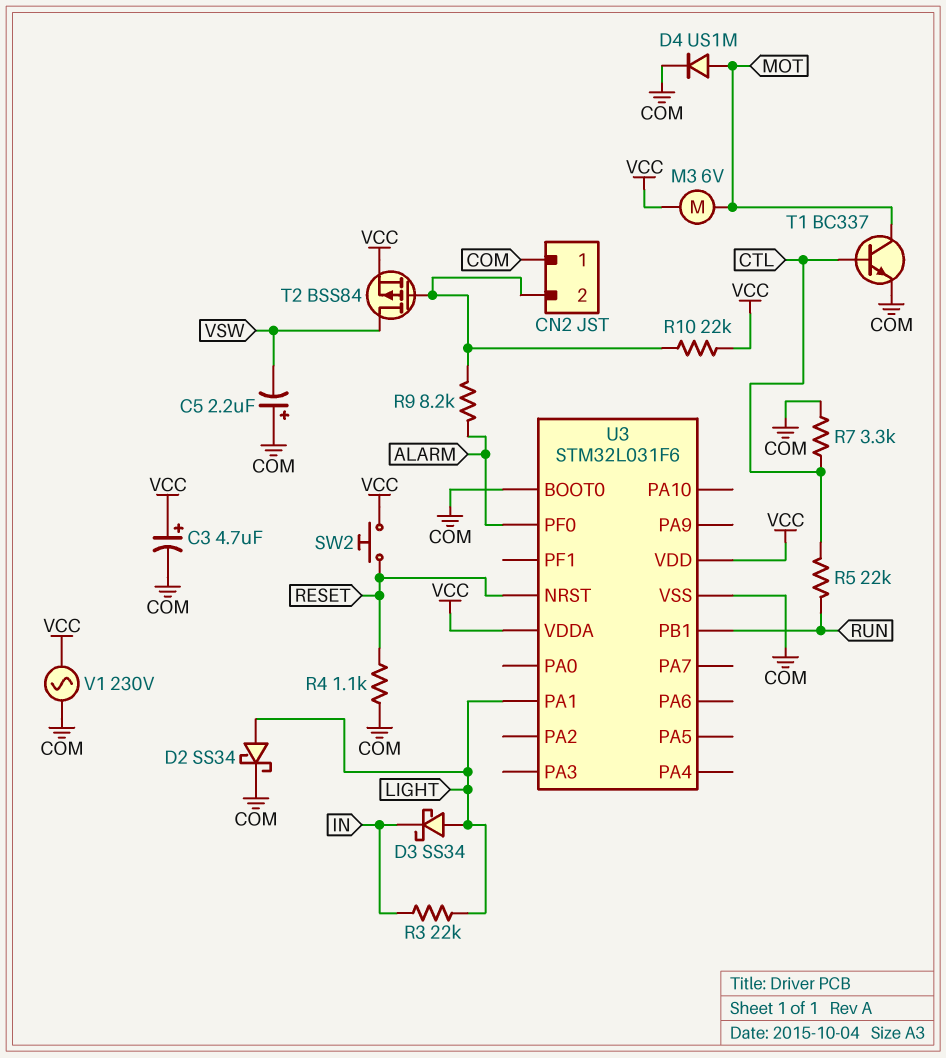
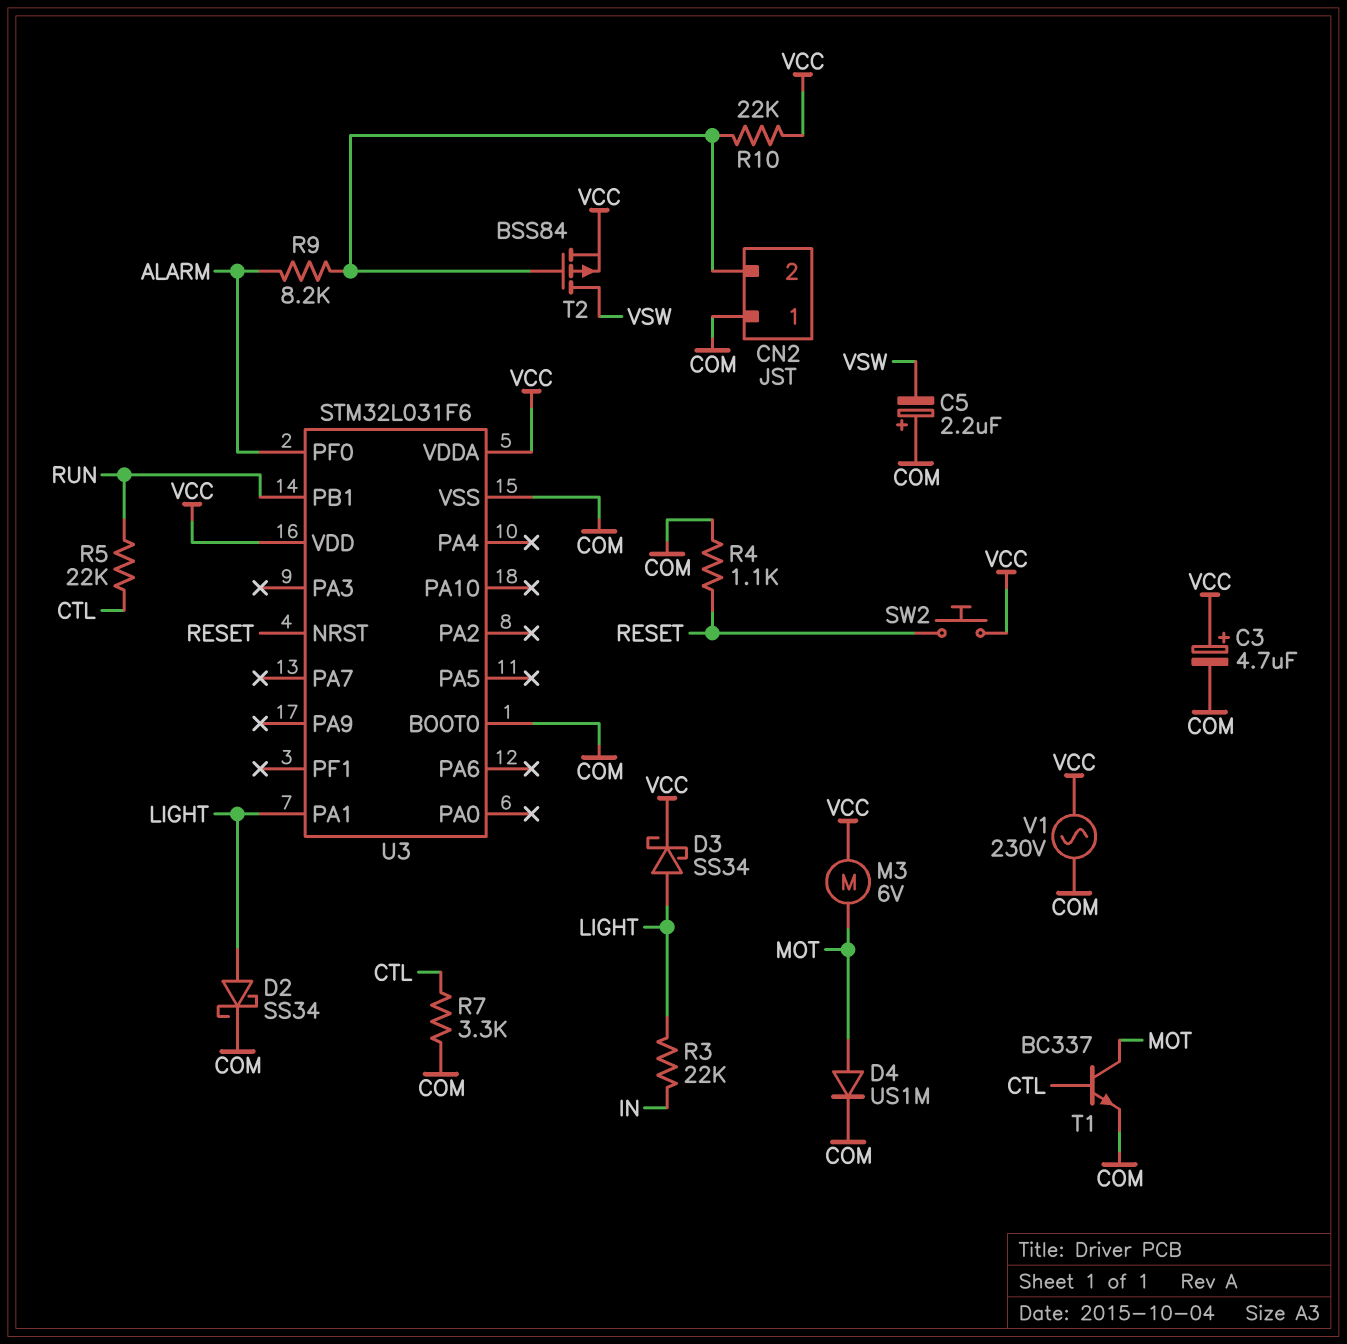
D3: schottky SS34 (A LIGHT, K IN) -> schottky SS34 (A LIGHT, K VCC)

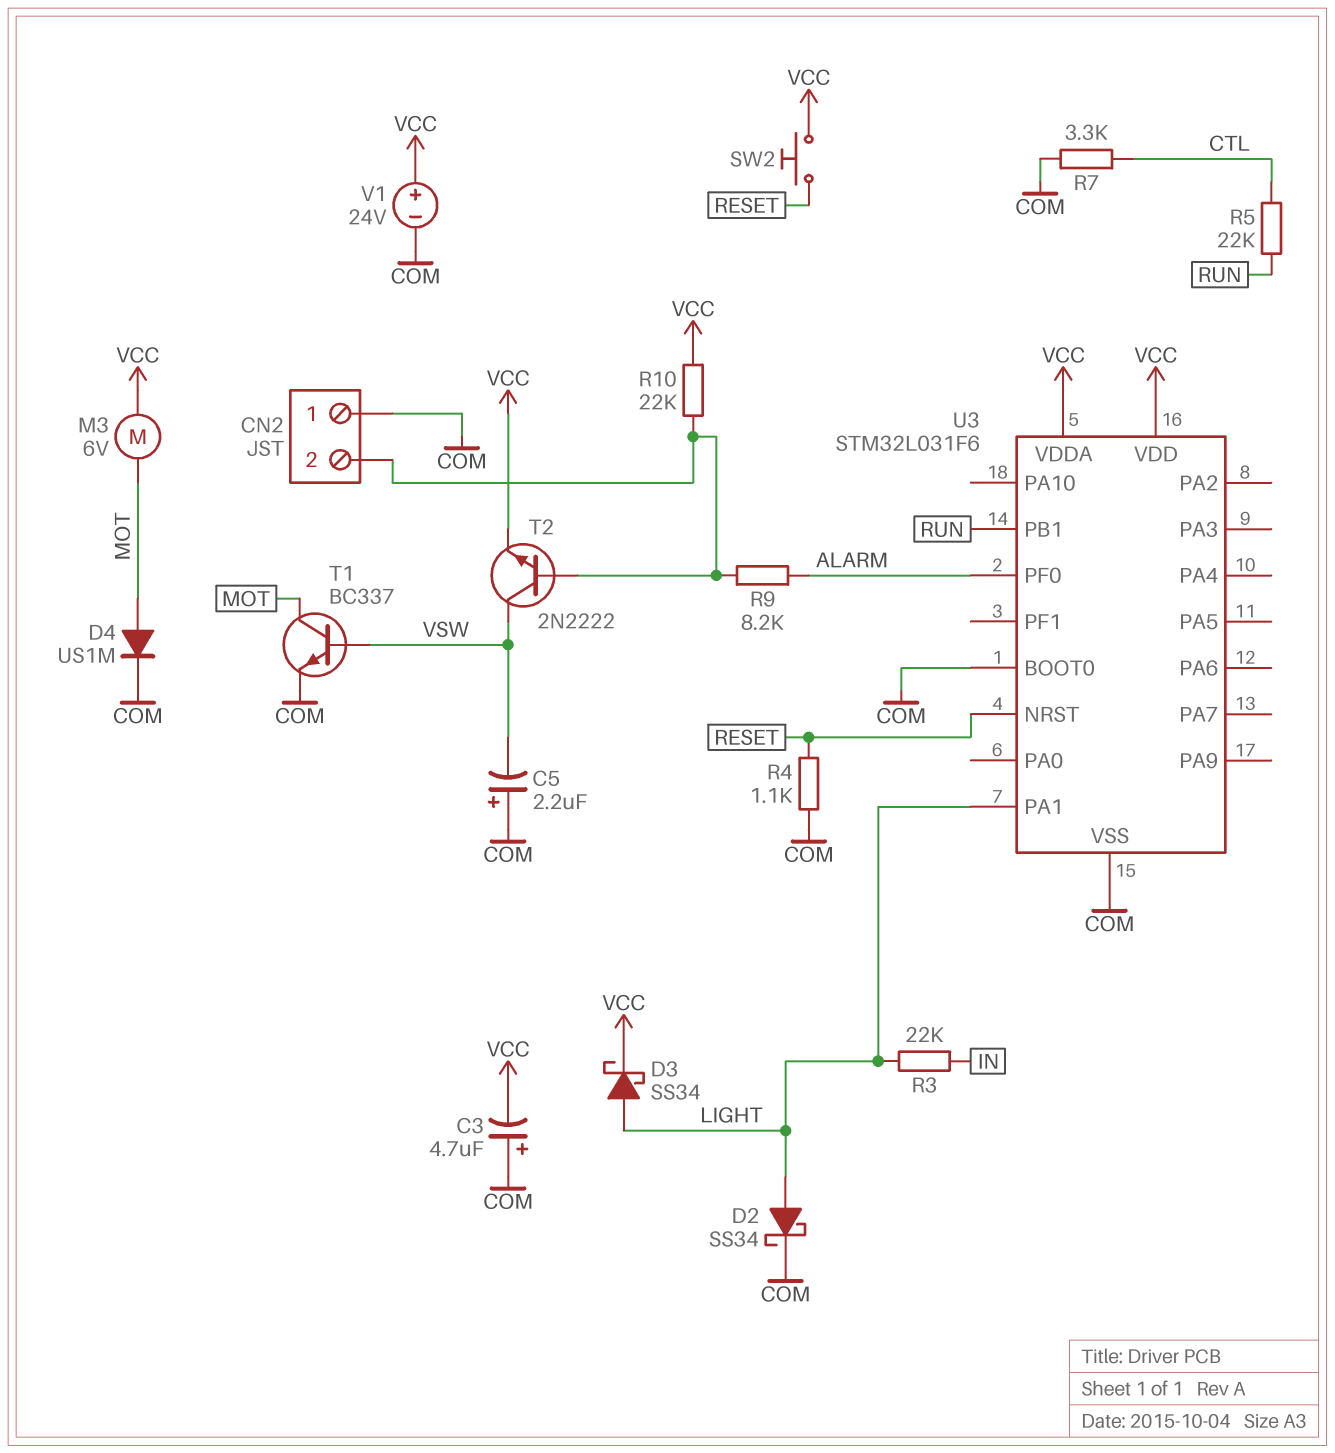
C3: 4.7uF (plus VCC, minus COM) -> 4.7uF (plus COM, minus VCC)
T1: NPN BC337 (B CTL, C MOT, E COM) -> NPN BC337 (B VSW, C MOT, E COM)
T2: PMOS BSS84 (G CN2/2, D VSW, S VCC) -> NPN 2N2222 (B CN2/2, C VSW, E VCC)
V1: AC 230V (COM, VCC) -> 24V (plus VCC, minus COM)

